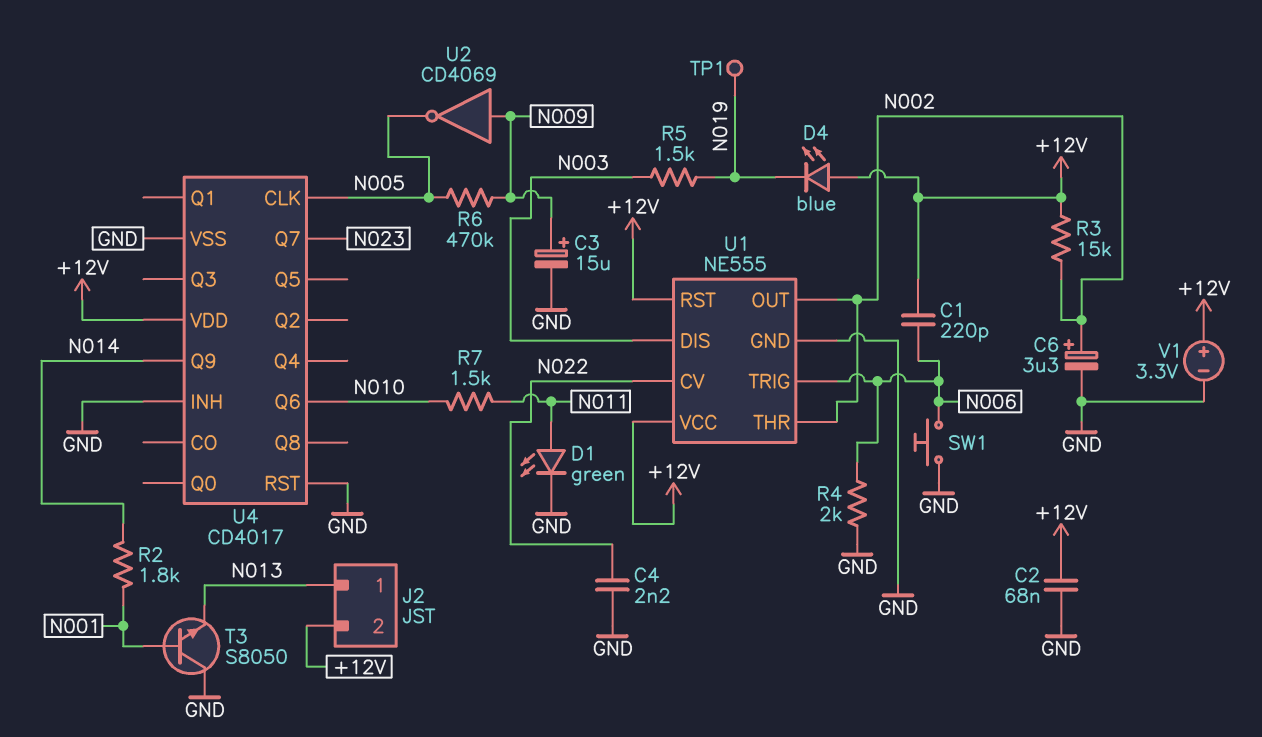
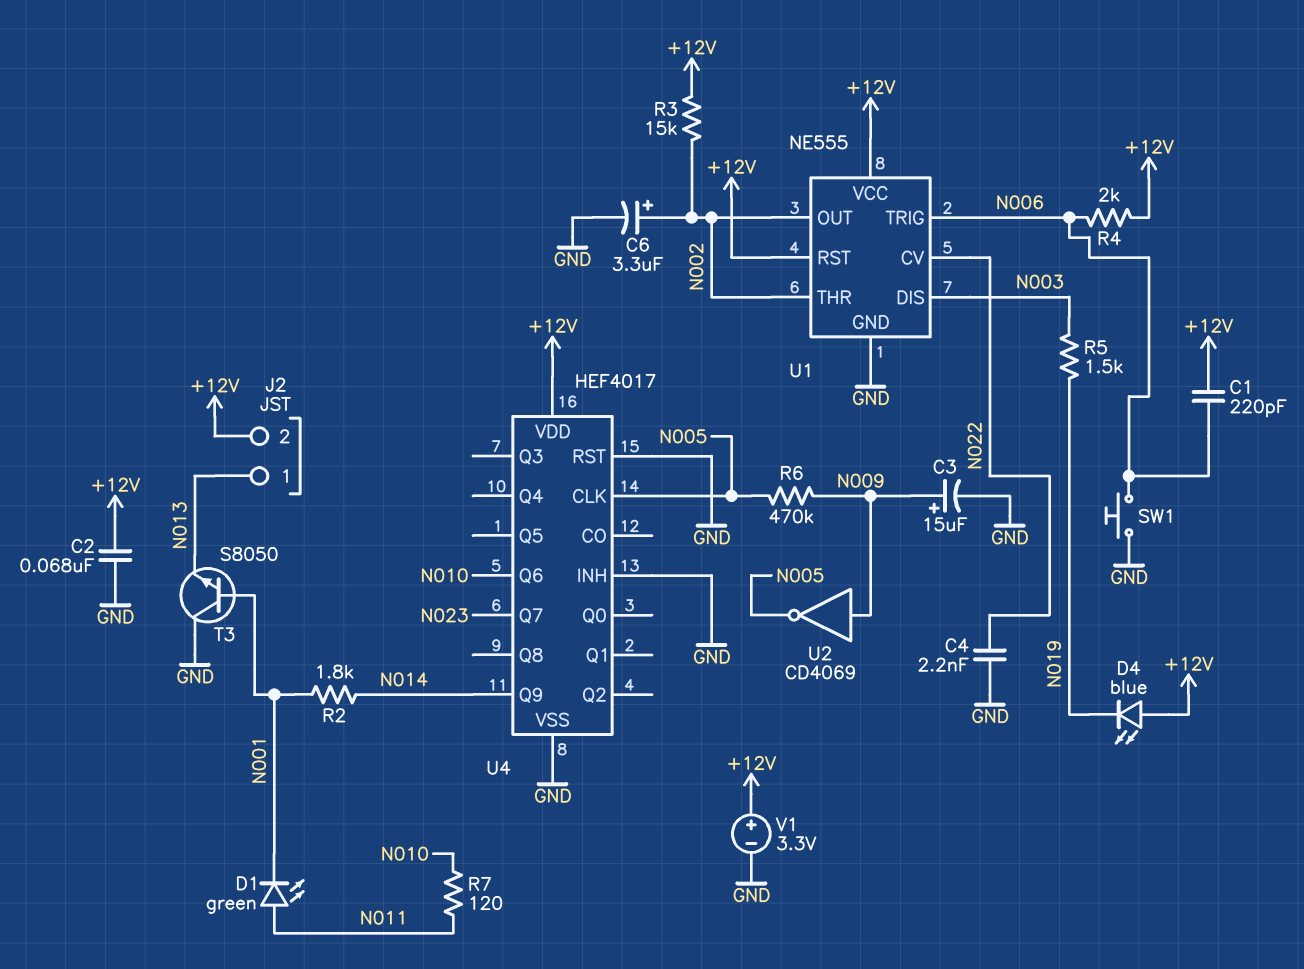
D1: LED green (A N011, K GND) -> LED green (A N011, K N001)
R4: 2k (GND, N006) -> 2k (+12V, N006)
R7: 1.5k (N010, N011) -> 120 (N010, N011)
TP1: test point (N019) -> none
U4: CD4017 -> HEF4017

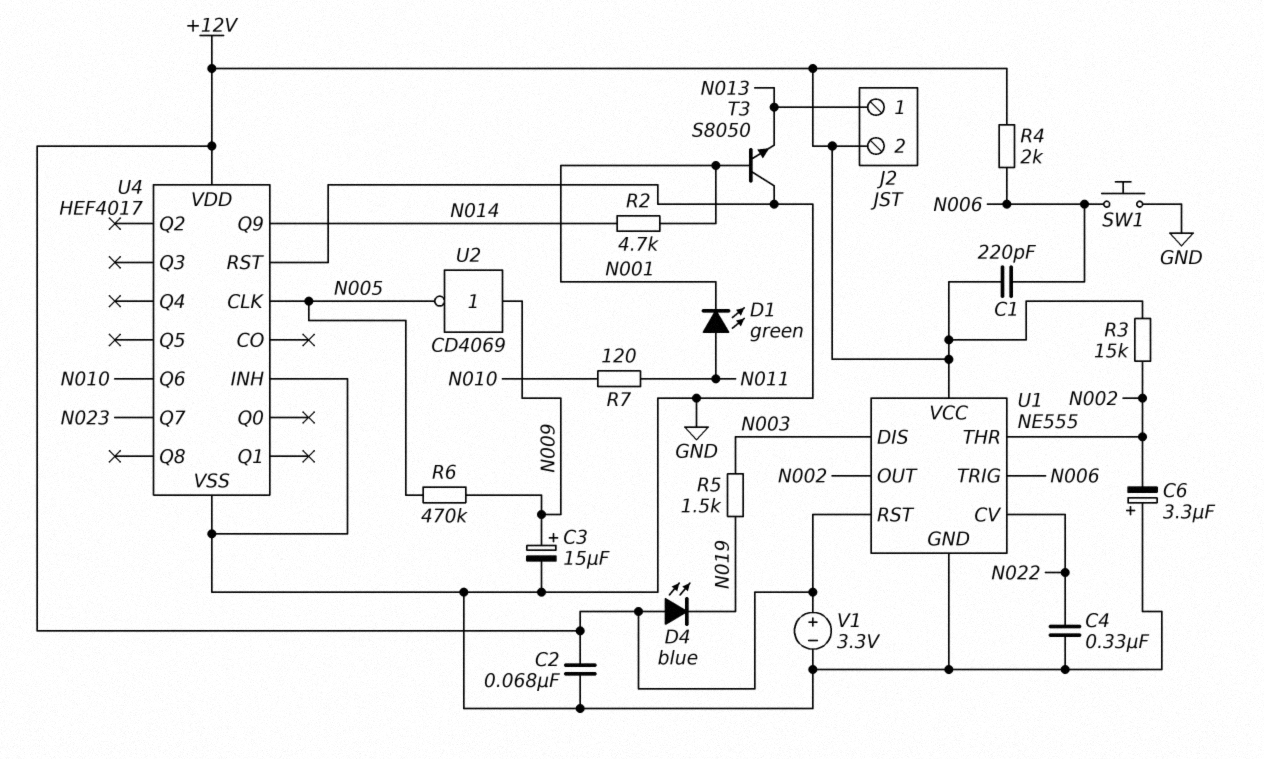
C4: 2.2nF (GND, N022) -> 330nF (GND, N022)
C6: 3.3uF (plus N002, minus GND) -> 3.3uF (plus GND, minus N002)
R2: 1.8k (N001, N014) -> 4.7k (N001, N014)

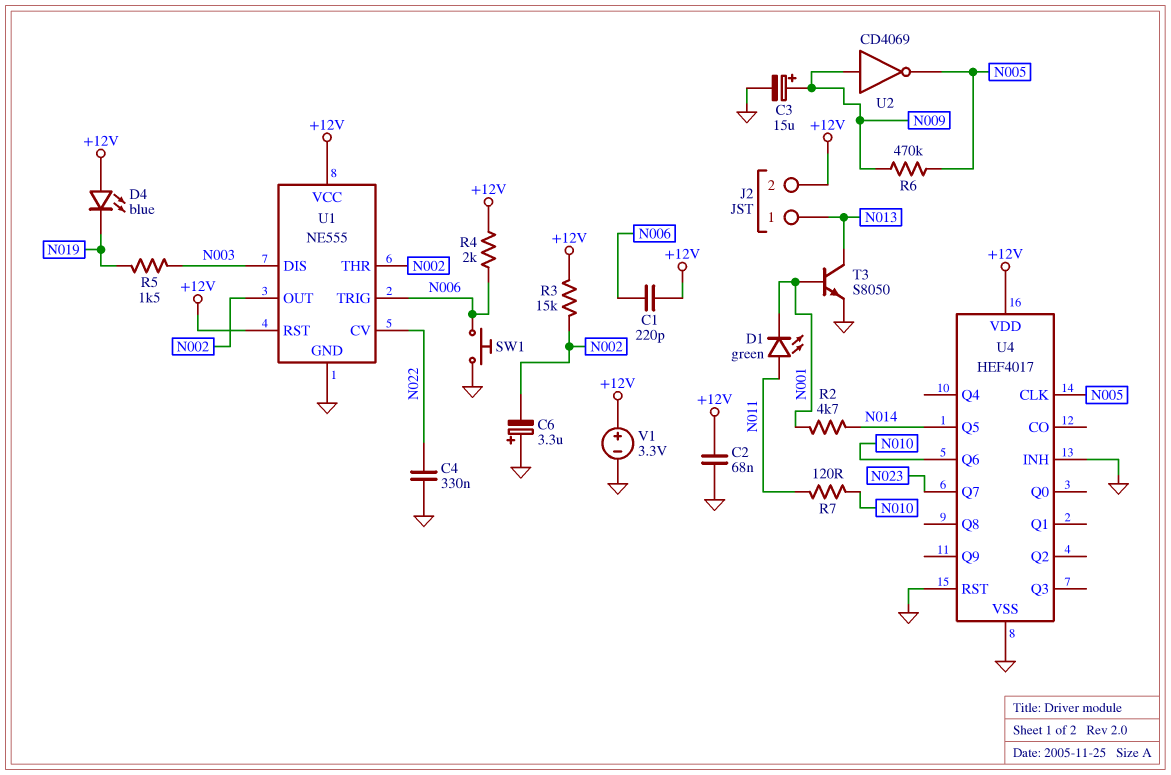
T3: NPN S8050 (B N001, C GND, E N013) -> NPN S8050 (B N001, C N013, E GND)
U4 pin Q5: none -> N014
U4 pin Q9: N014 -> none

